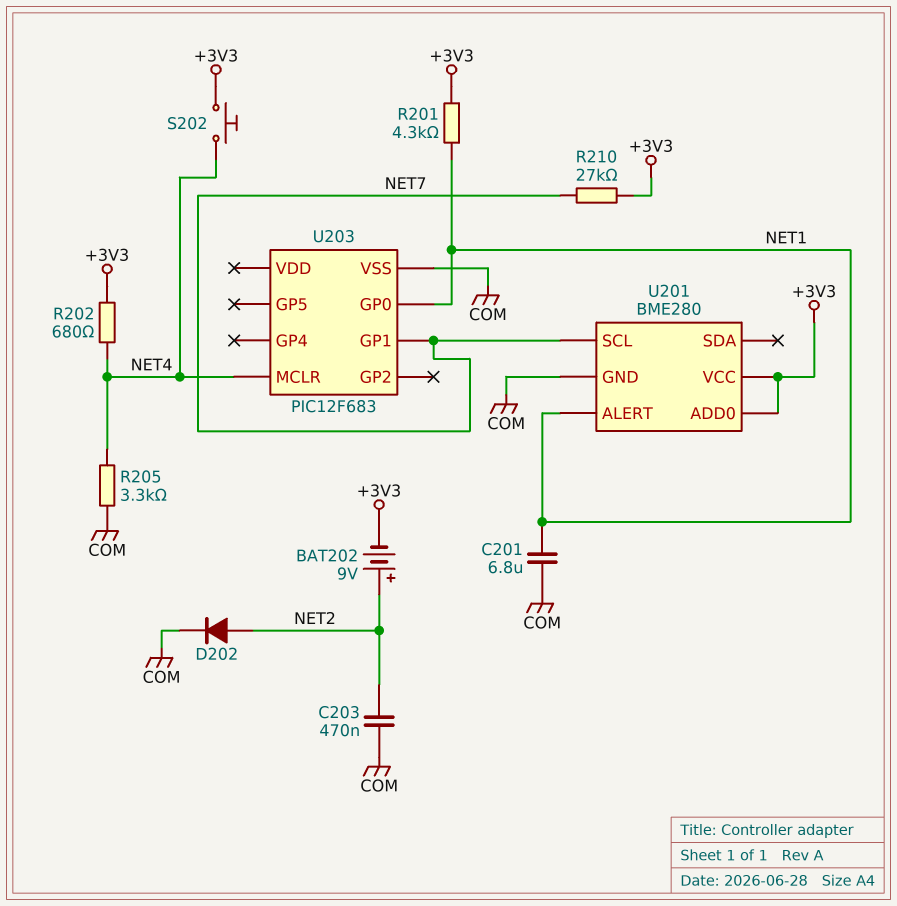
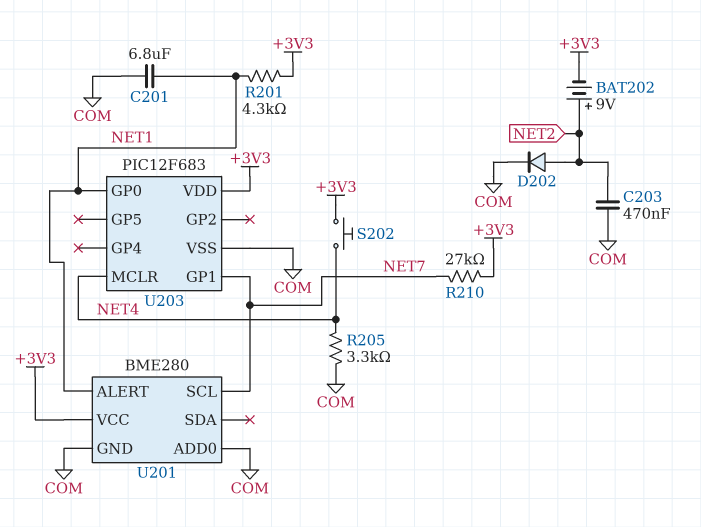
R202: 680 (+3V3, NET4) -> none
U201 pin ADD0: +3V3 -> COM
U203 pin VDD: none -> +3V3

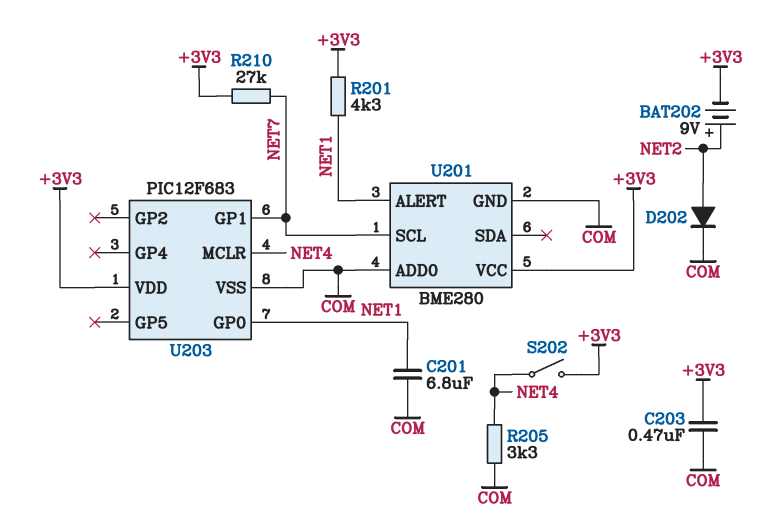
C203: 470nF (COM, NET2) -> 470nF (+3V3, COM)
S202: button (+3V3, NET4) -> switch (+3V3, NET4)

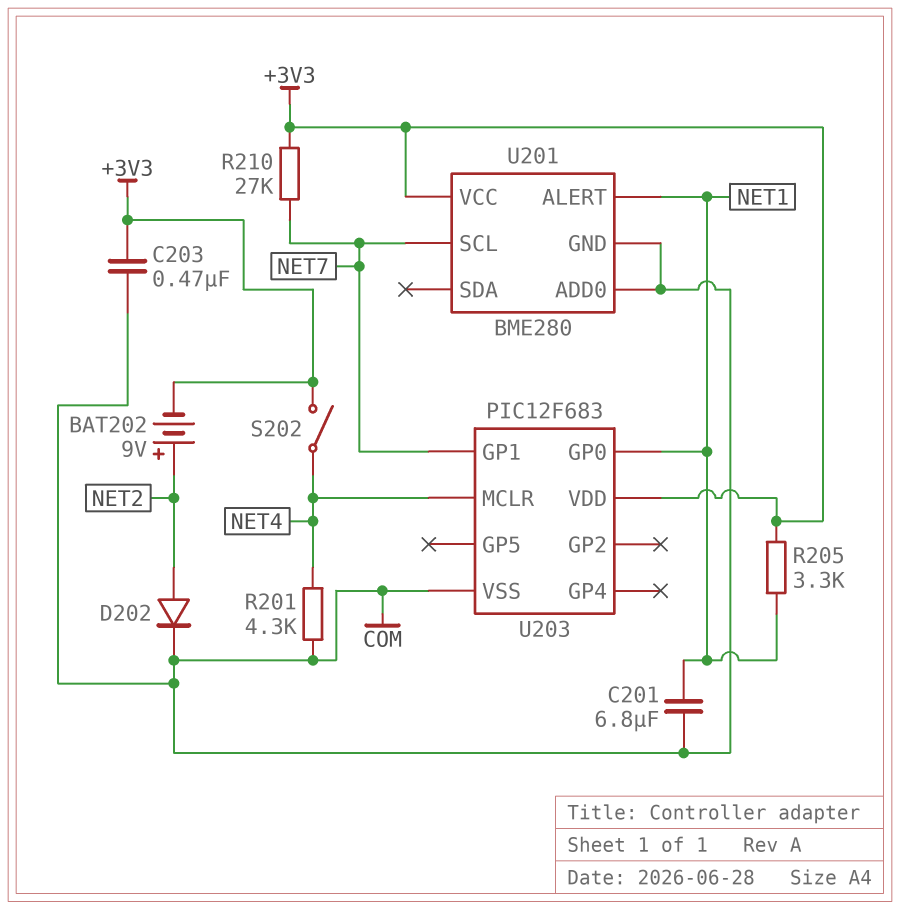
R201: 4.3k (+3V3, NET1) -> 4.3k (COM, NET4)
R205: 3.3k (COM, NET4) -> 3.3k (+3V3, NET1)

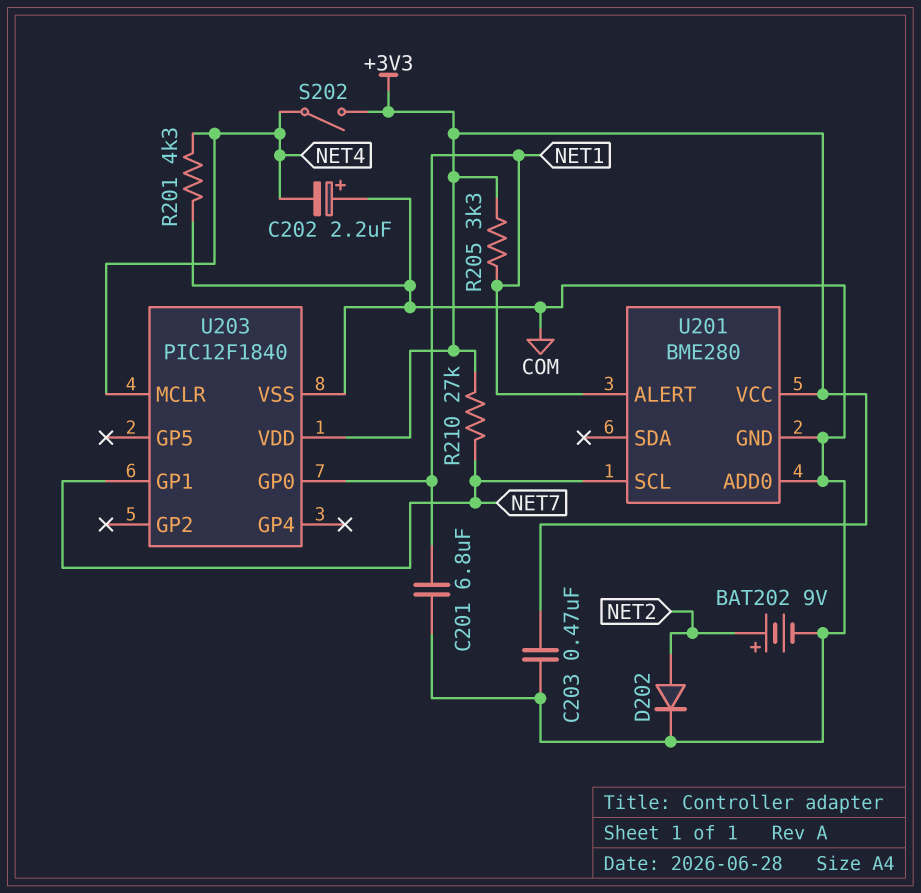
BAT202: 9V (plus NET2, minus +3V3) -> 9V (plus NET2, minus COM)
C202: none -> 2.2uF (plus COM, minus NET4)
U203: PIC12F683 -> PIC12F1840

